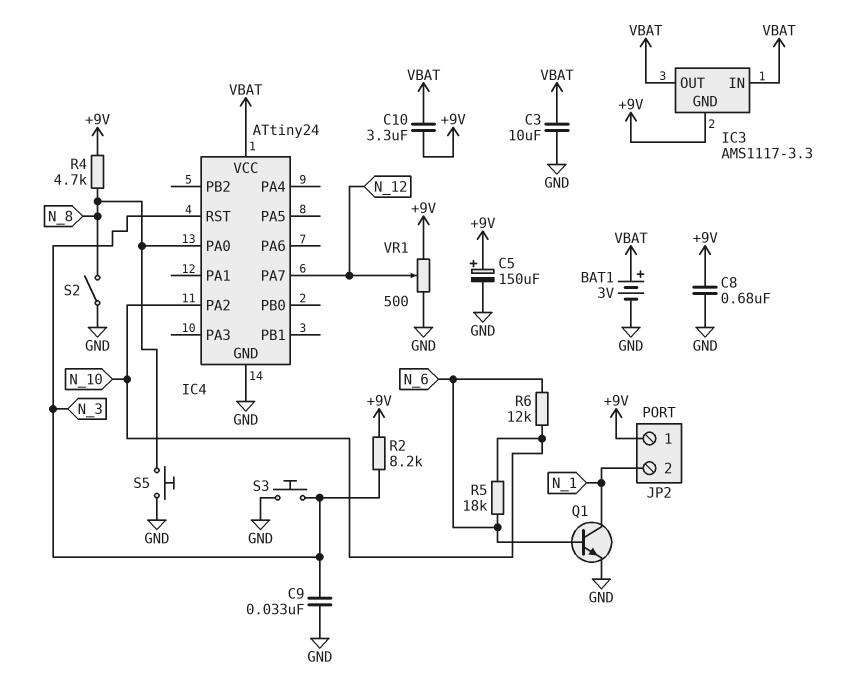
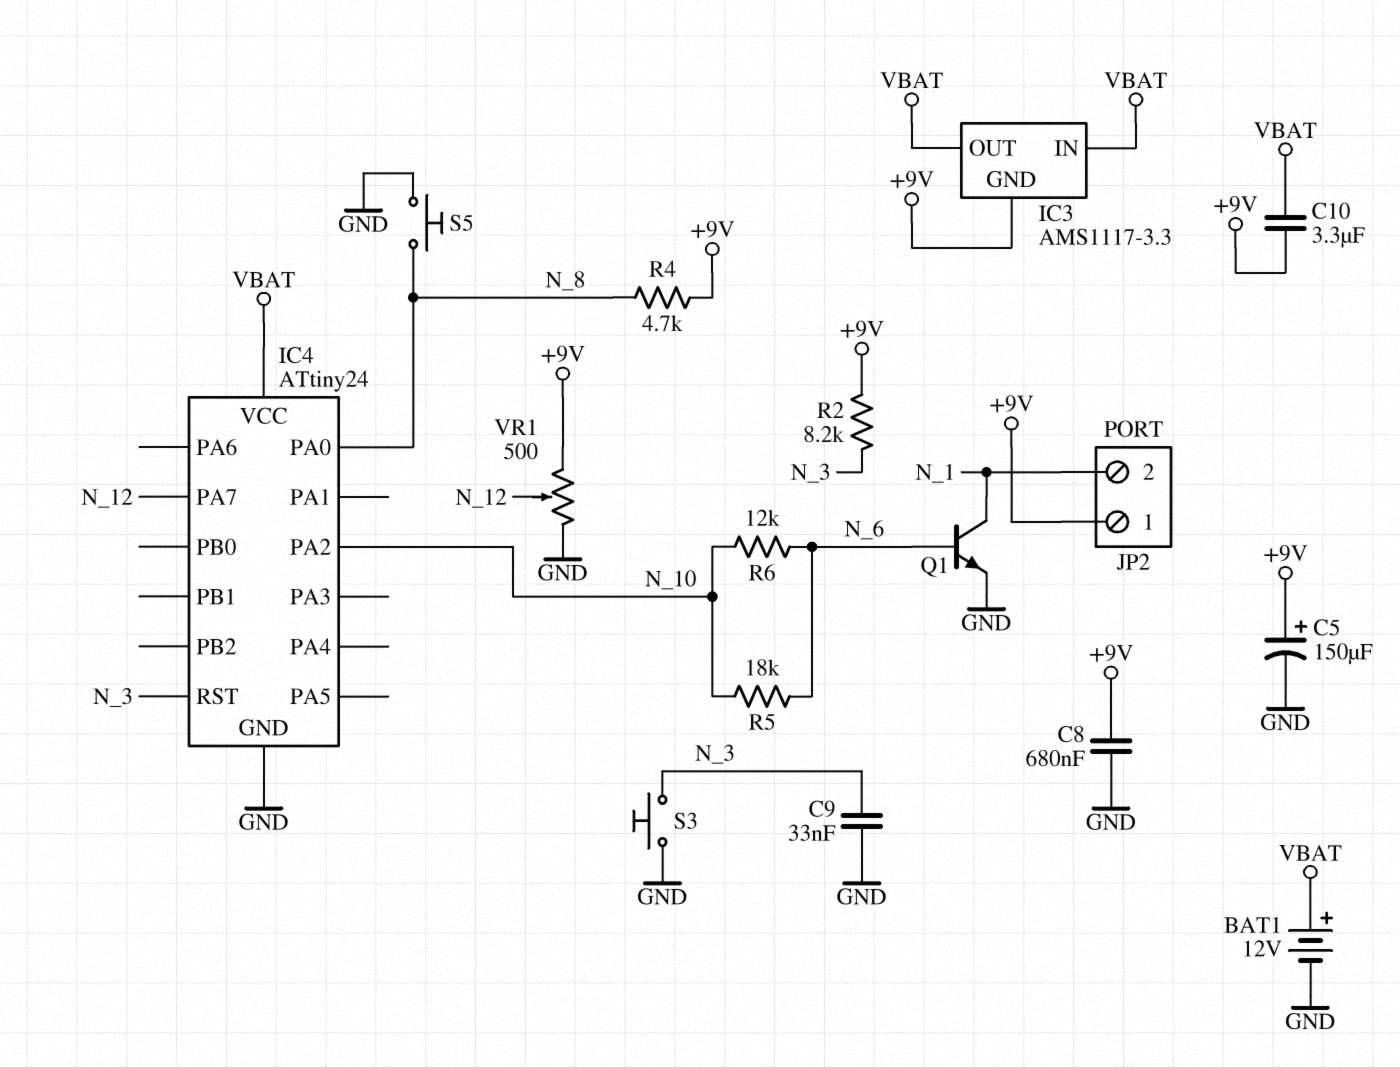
BAT1: 3V (plus VBAT, minus GND) -> 12V (plus VBAT, minus GND)
C3: 10uF (GND, VBAT) -> none
S2: switch (GND, N_8) -> none

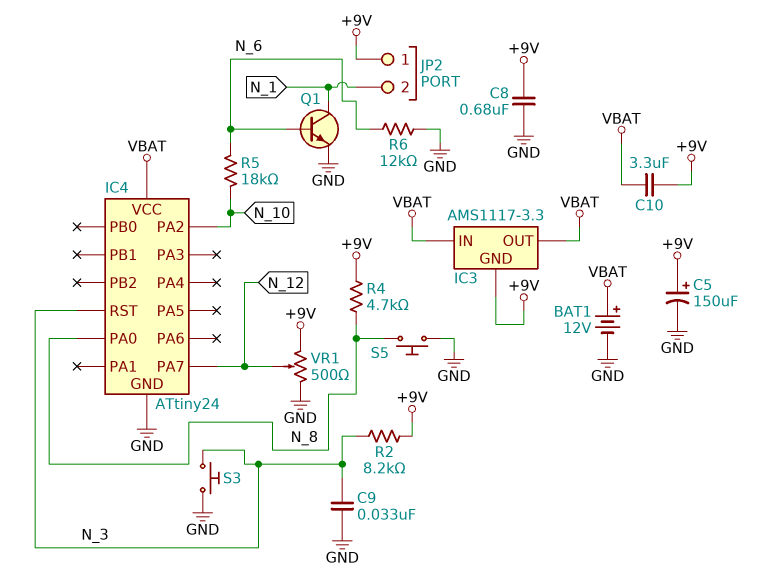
R6: 12k (N_6, N_10) -> 12k (GND, N_6)

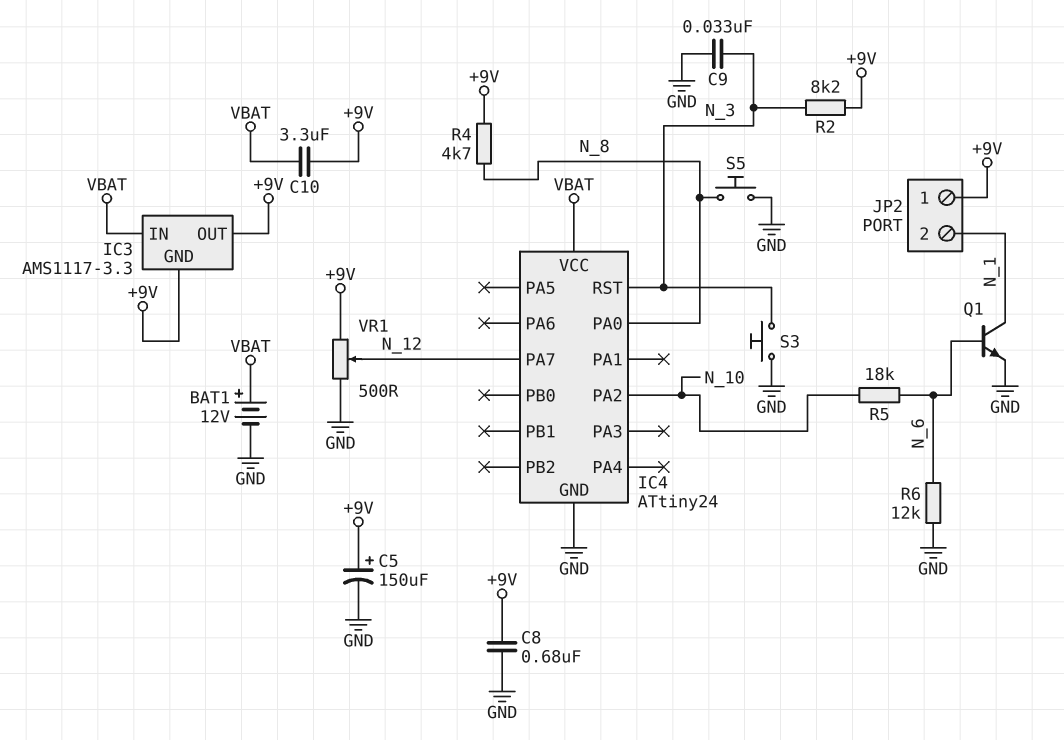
IC3 pin OUT: VBAT -> +9V

